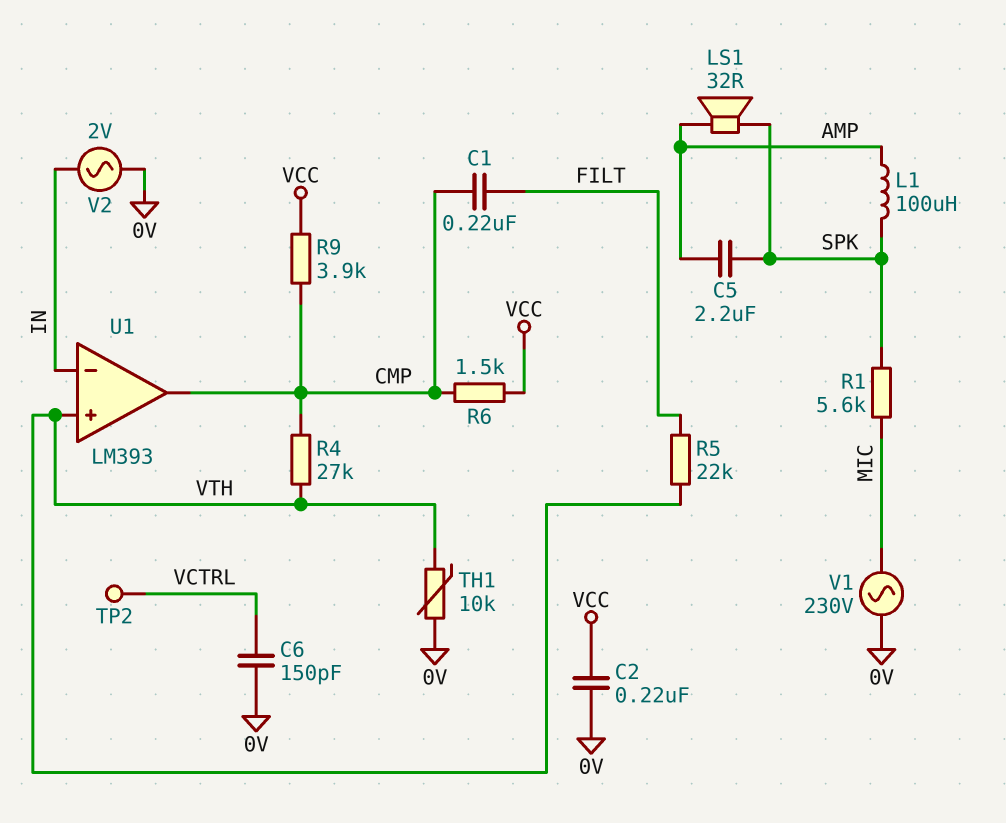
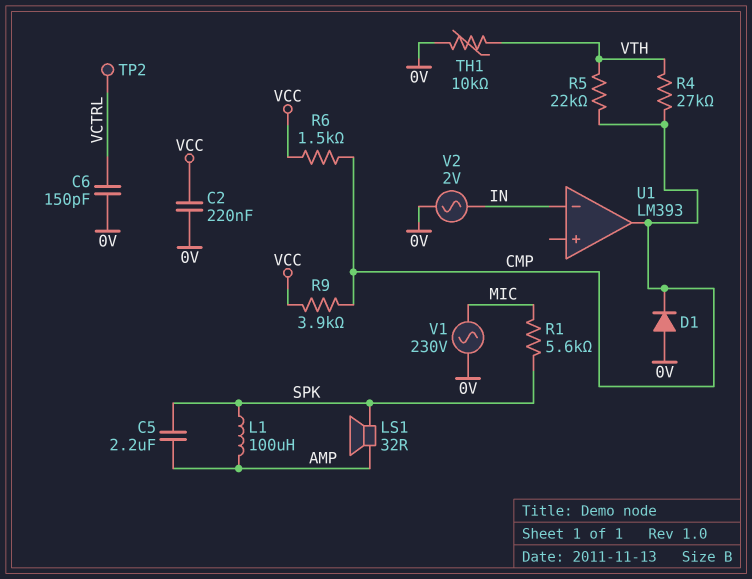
C1: 220nF (CMP, FILT) -> none
D1: none -> diode (A 0V, K CMP)
R5: 22k (FILT, VTH) -> 22k (CMP, VTH)
U1 pin in+: VTH -> none

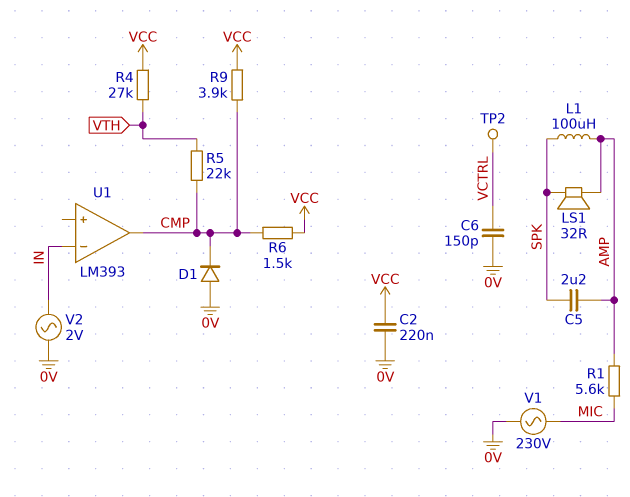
R1: 5.6k (MIC, SPK) -> 5.6k (AMP, MIC)
R4: 27k (CMP, VTH) -> 27k (VCC, VTH)
TH1: 10k (0V, VTH) -> none

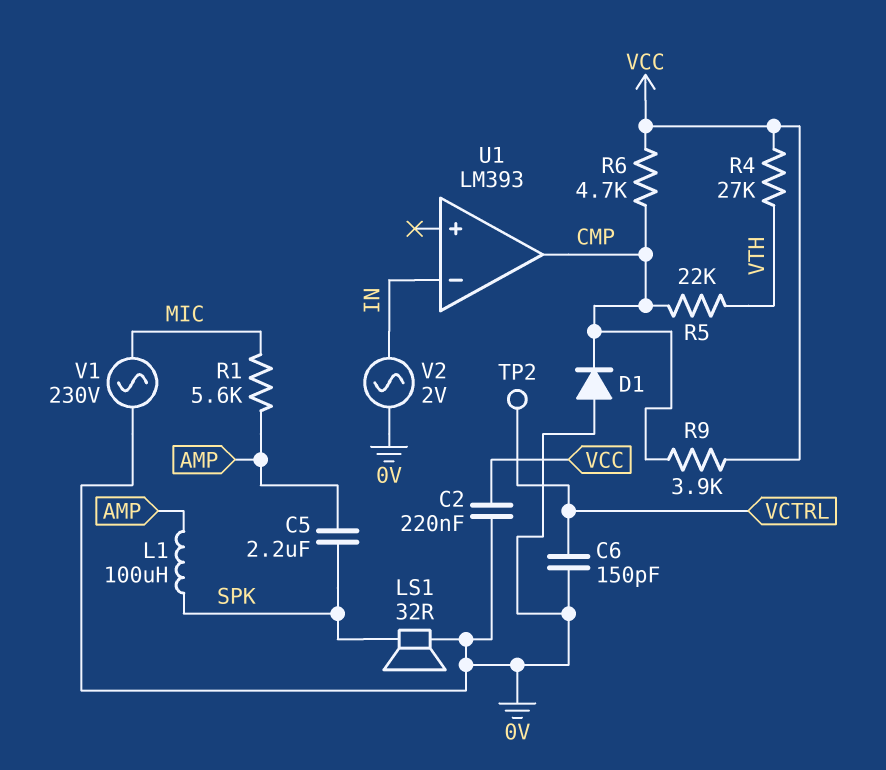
LS1: speaker 32R (AMP, SPK) -> speaker 32R (0V, SPK)
R6: 1.5k (CMP, VCC) -> 4.7k (CMP, VCC)

